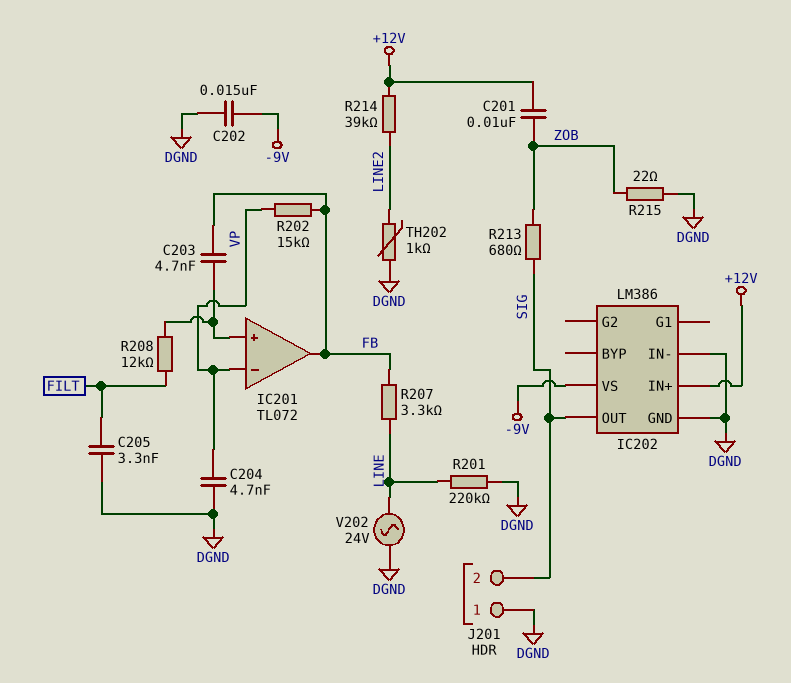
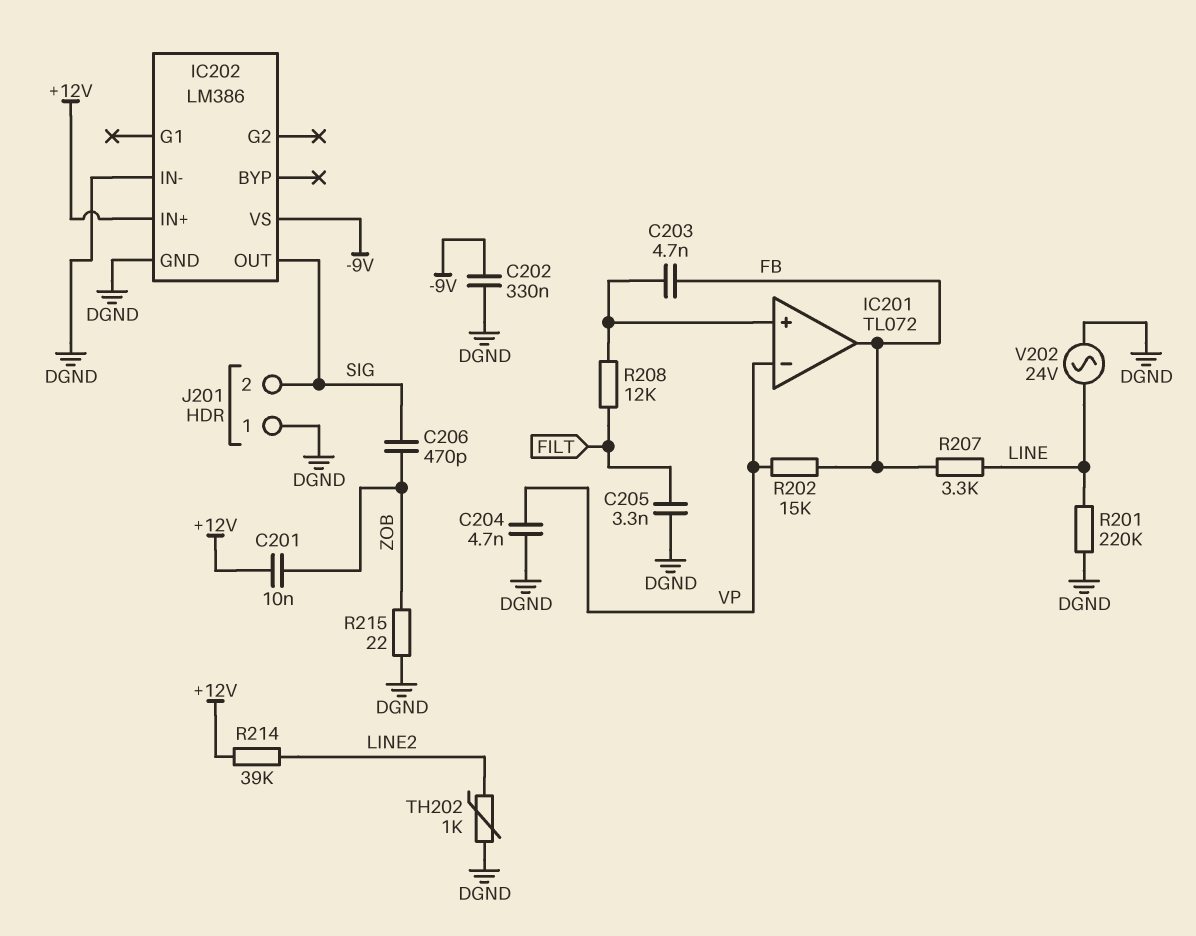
C202: 15nF (-9V, DGND) -> 330nF (-9V, DGND)
C206: none -> 470pF (SIG, ZOB)
R213: 680 (SIG, ZOB) -> none

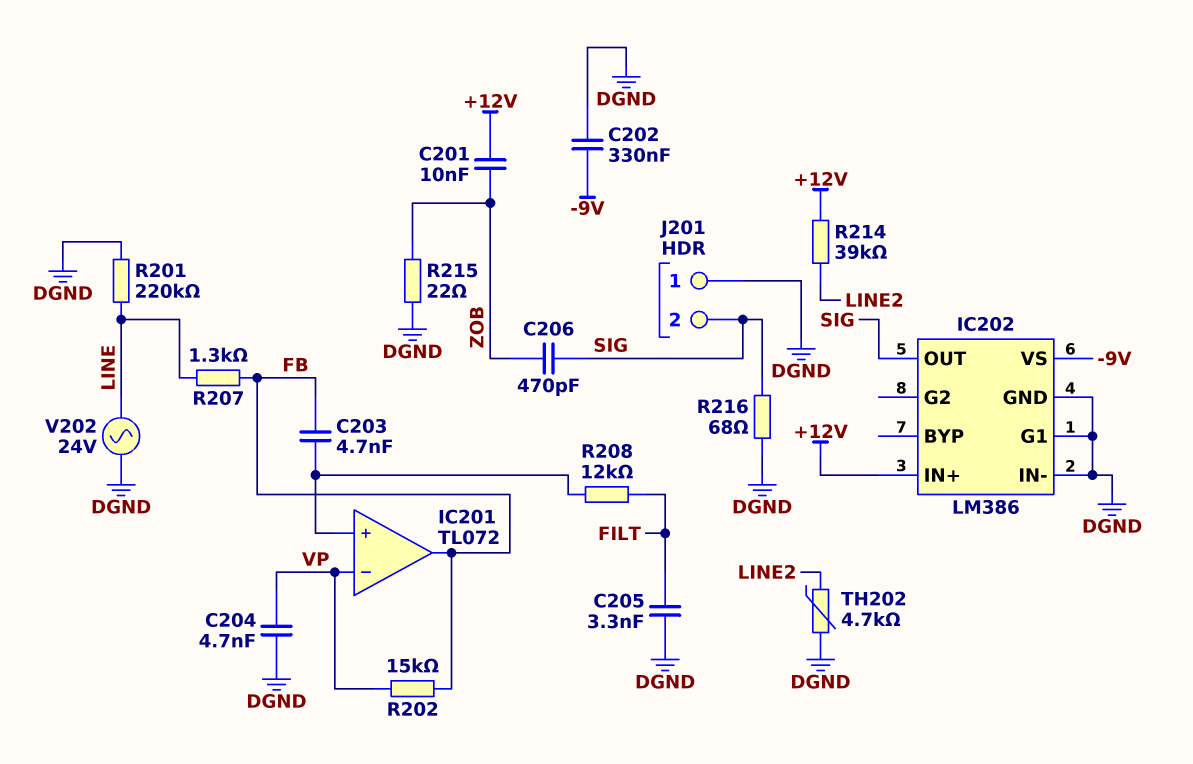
IC202 pin G1: none -> DGND
R207: 3.3k (FB, LINE) -> 1.3k (FB, LINE)
R216: none -> 68 (DGND, SIG)
TH202: 1k (DGND, LINE2) -> 4.7k (DGND, LINE2)

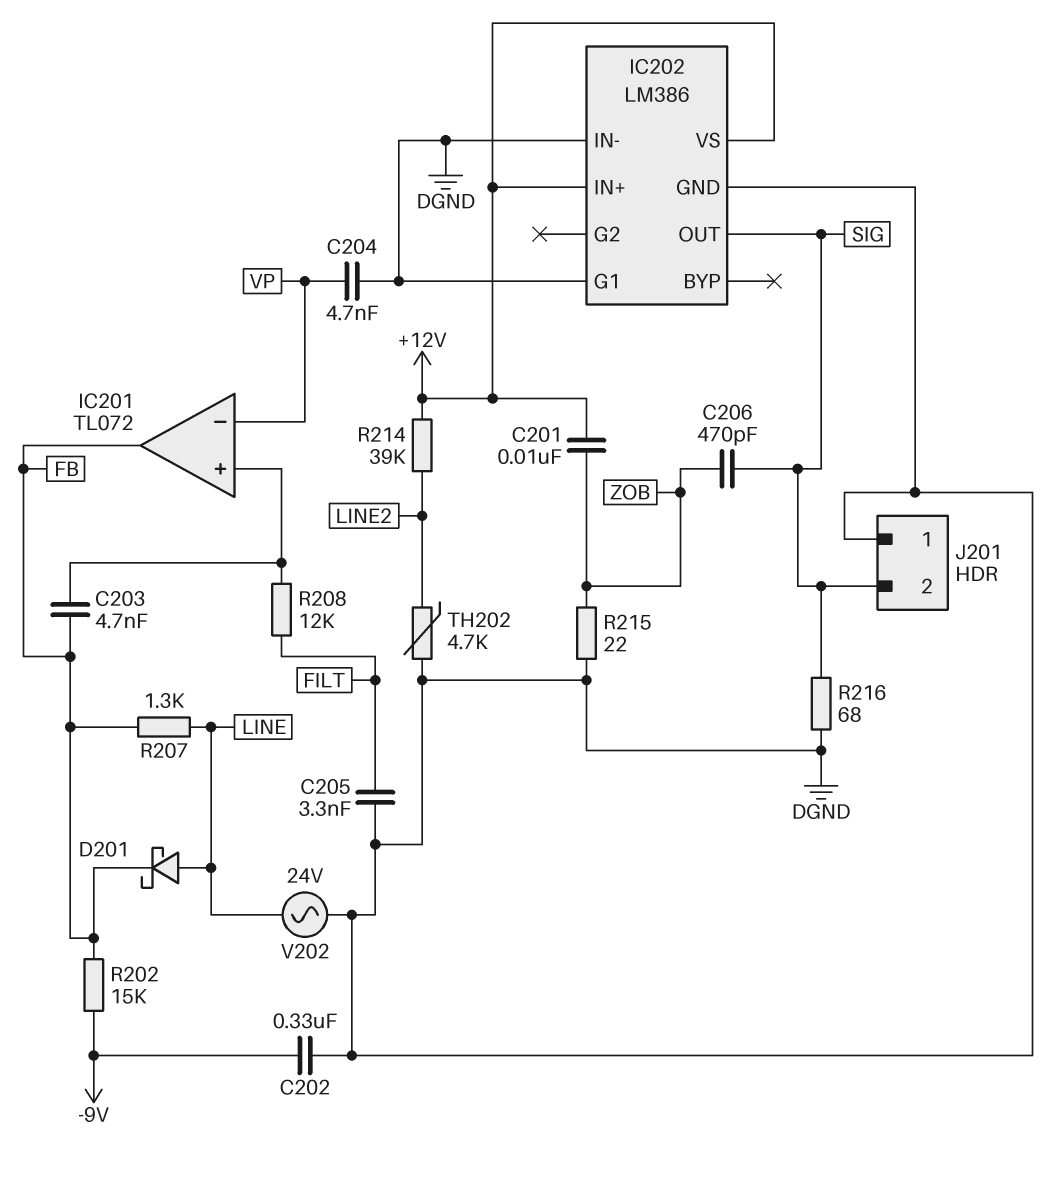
D201: none -> schottky (A LINE, K FB)
IC202 pin VS: -9V -> +12V
R201: 220k (DGND, LINE) -> none
R202: 15k (FB, VP) -> 15k (-9V, FB)

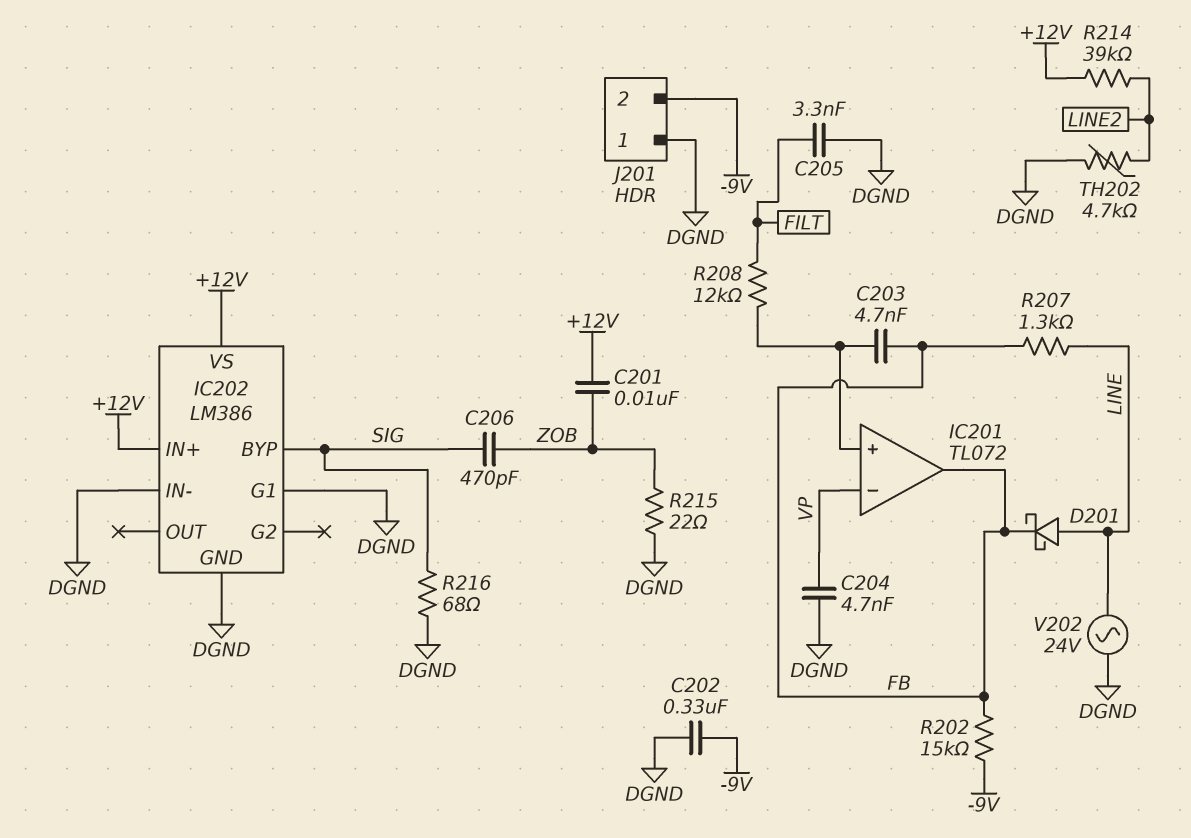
IC202 pin BYP: none -> SIG
IC202 pin OUT: SIG -> none
J201 pin 2: SIG -> -9V

